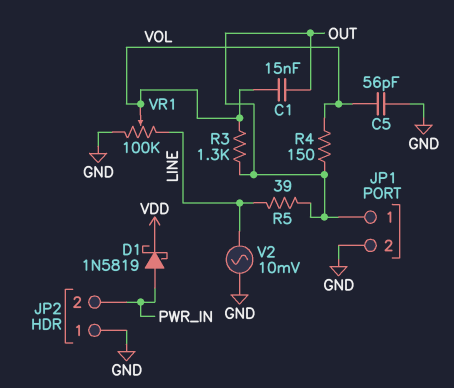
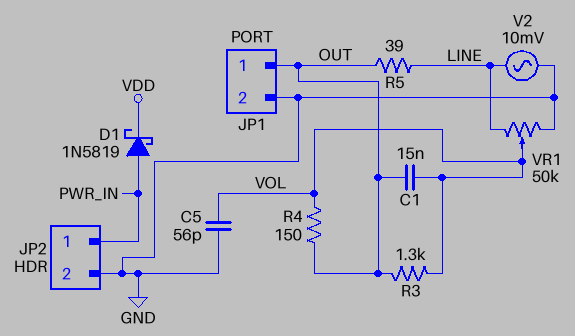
JP2 pin 1: GND -> PWR_IN
JP2 pin 2: PWR_IN -> GND
VR1: 100k (GND, LINE, wiper VOL) -> 50k (GND, LINE, wiper VOL)

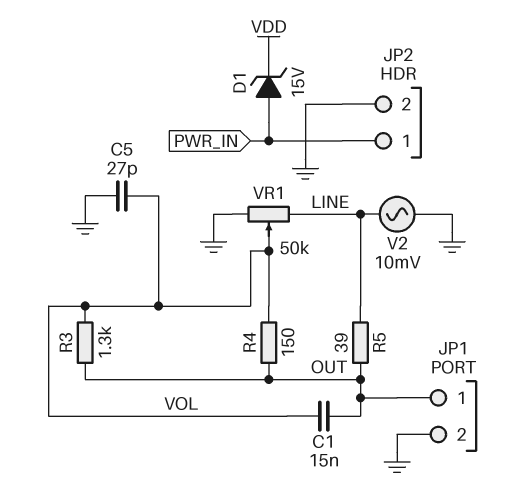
C5: 56pF (GND, VOL) -> 27pF (GND, VOL)
D1: schottky 1N5819 (A PWR_IN, K VDD) -> zener 15V (A PWR_IN, K VDD)

